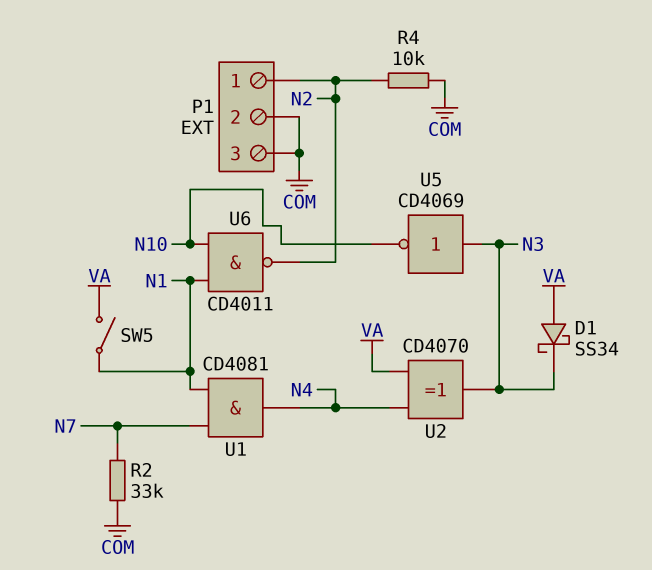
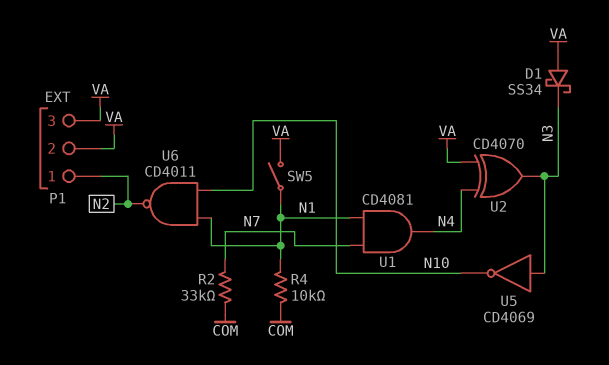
P1 pin 2: COM -> VA
P1 pin 3: COM -> VA
R4: 10k (COM, N2) -> 10k (COM, N1)

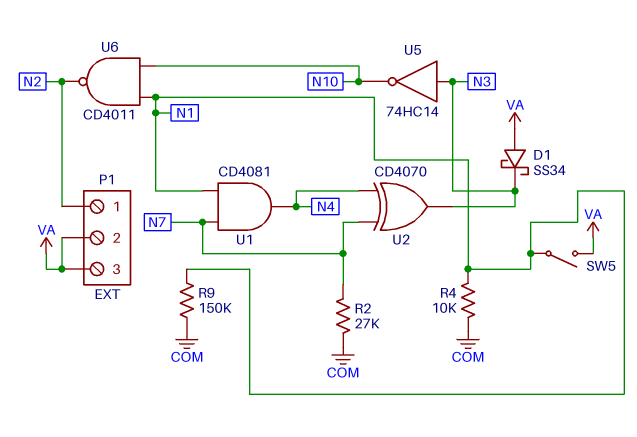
R2: 33k (COM, N7) -> 27k (COM, N7)
R9: none -> 150k (COM, N1)
U2: XOR CD4070 (in N4, in VA, out N3) -> XOR CD4070 (in N4, in N7, out N3)
U5: NOT CD4069 (in N3, out N10) -> NOT 74HC14 (in N3, out N10)

